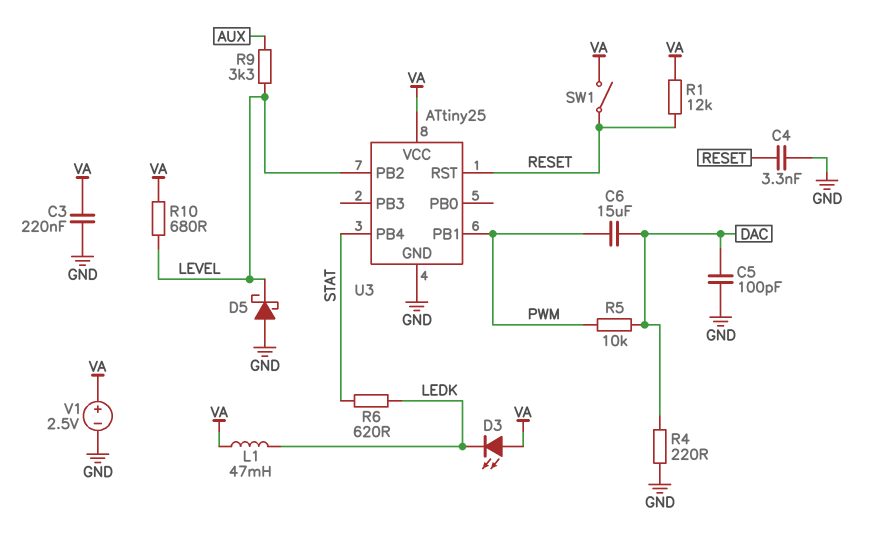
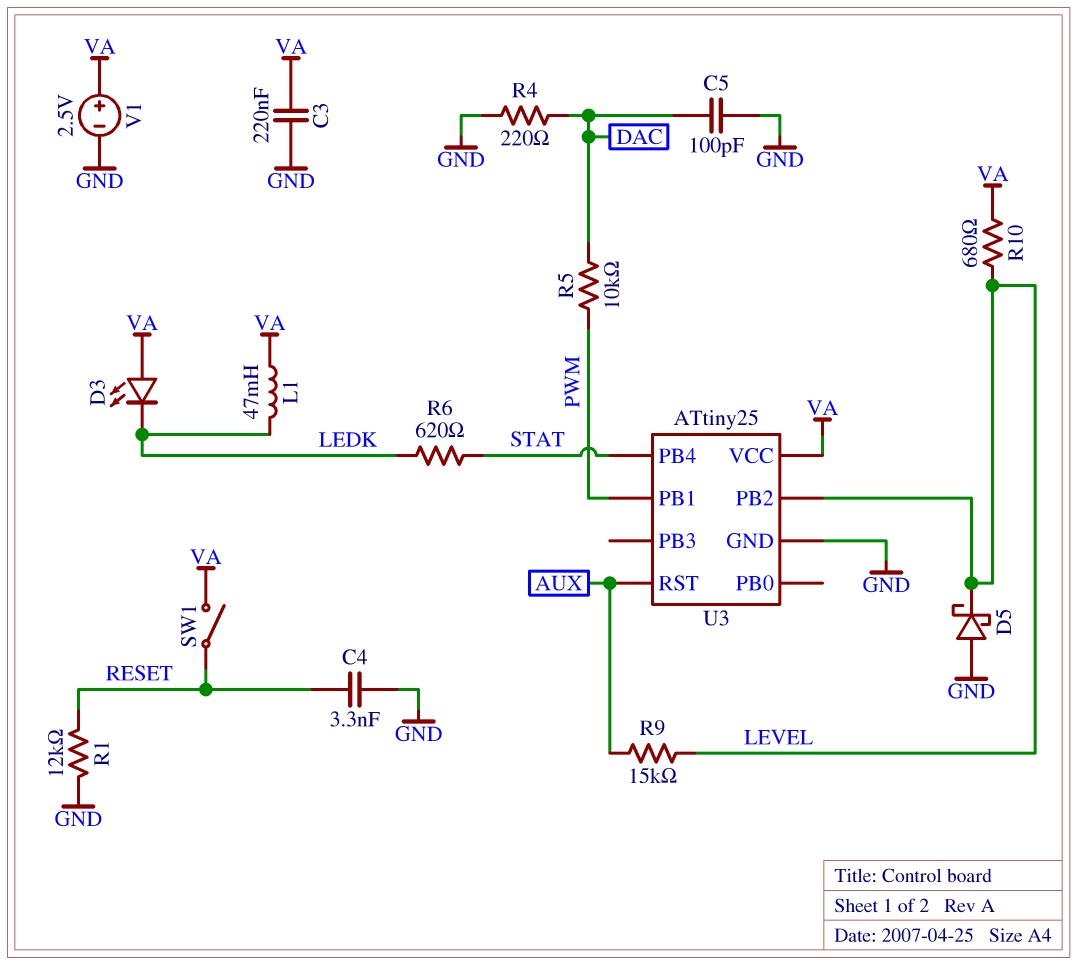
C6: 15uF (DAC, PWM) -> none
R1: 12k (RESET, VA) -> 12k (GND, RESET)
R9: 3.3k (AUX, LEVEL) -> 15k (AUX, LEVEL)
U3 pin RST: RESET -> AUX

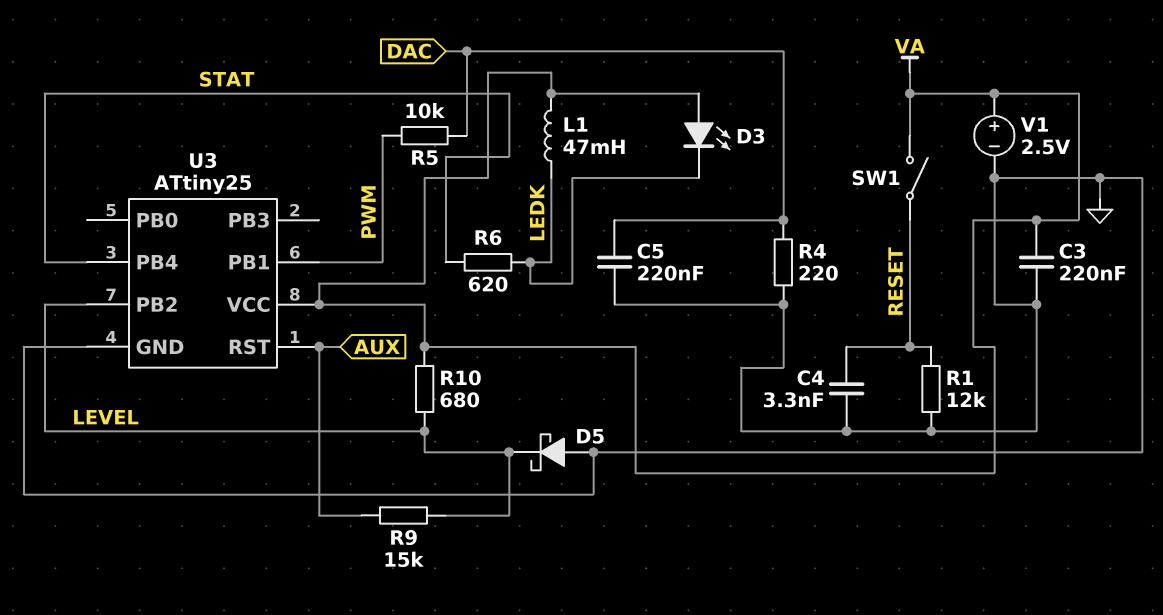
C5: 100pF (DAC, GND) -> 220nF (DAC, GND)

